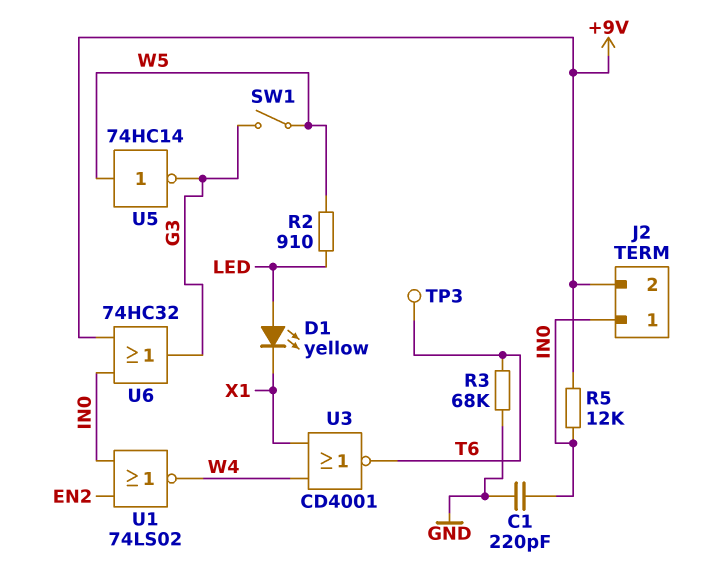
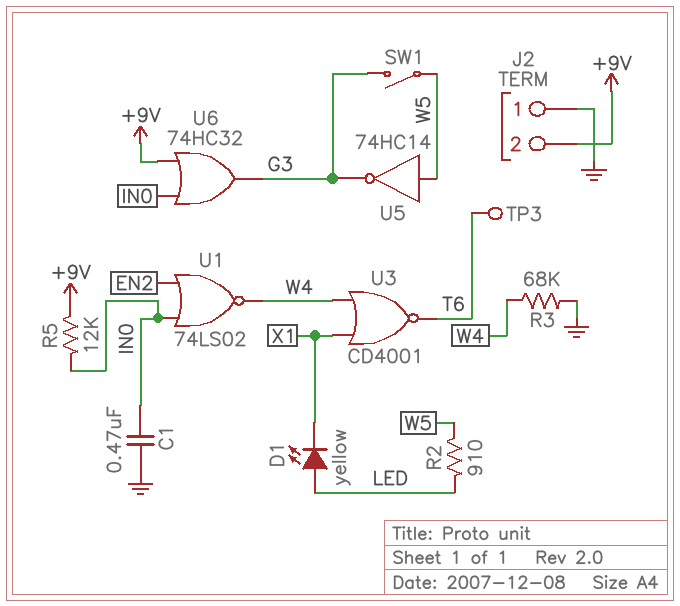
C1: 220pF (GND, IN0) -> 470nF (GND, IN0)
J2 pin 1: IN0 -> GND
R3: 68k (GND, T6) -> 68k (GND, W4)

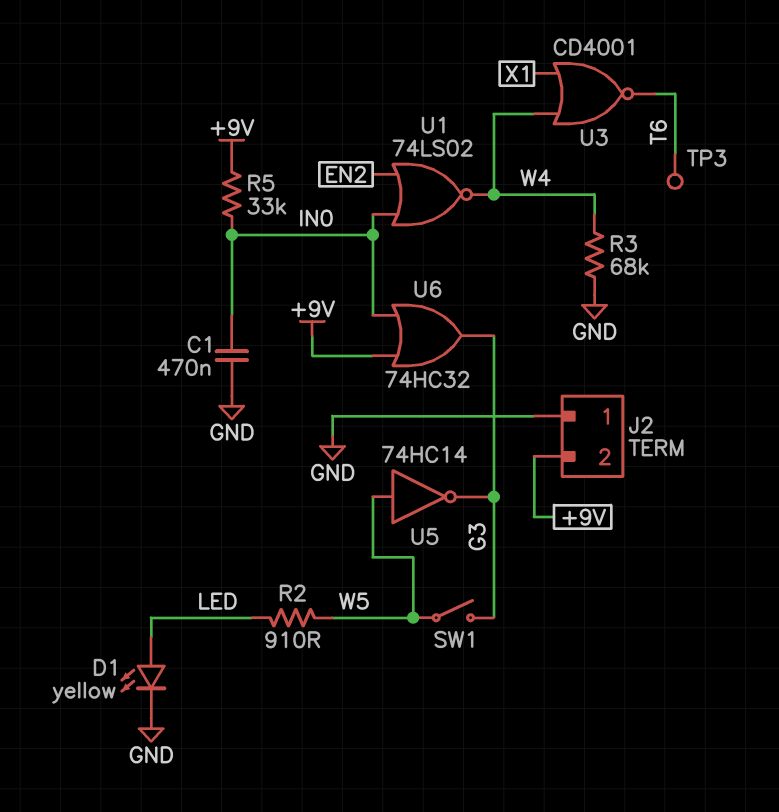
D1: LED yellow (A LED, K X1) -> LED yellow (A LED, K GND)
R5: 12k (+9V, IN0) -> 33k (+9V, IN0)

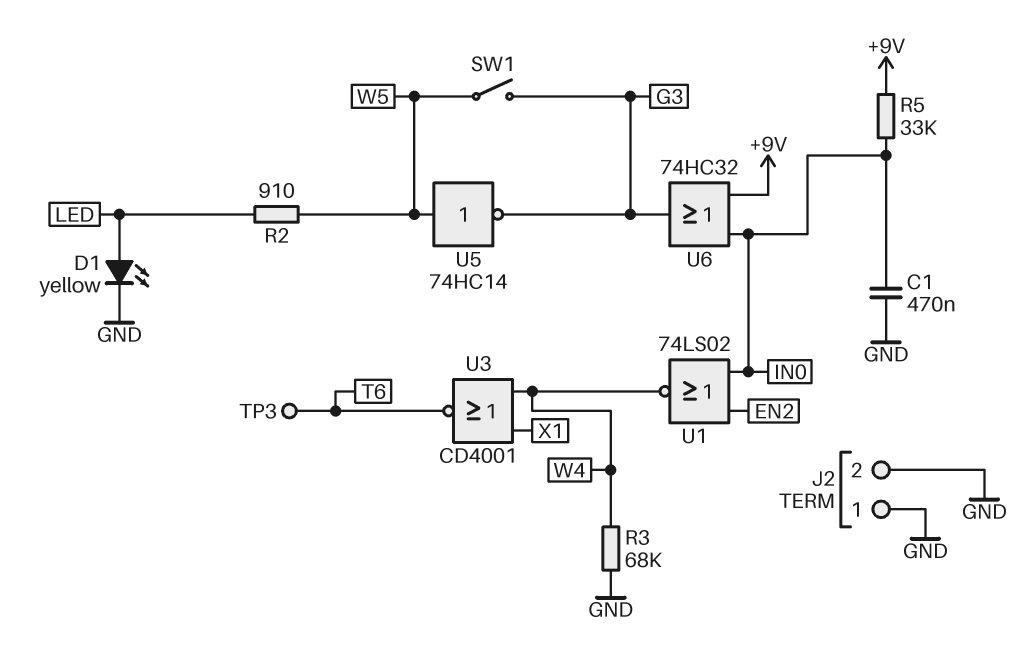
J2 pin 2: +9V -> GND

